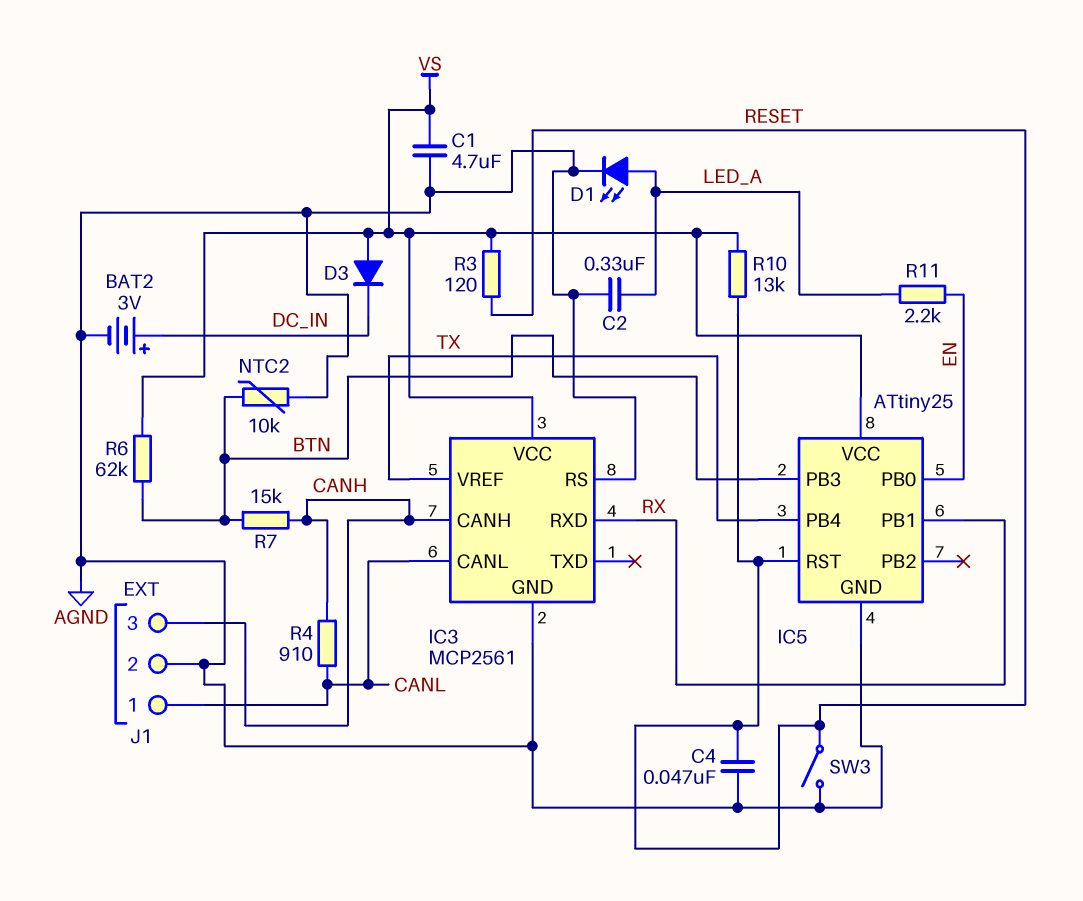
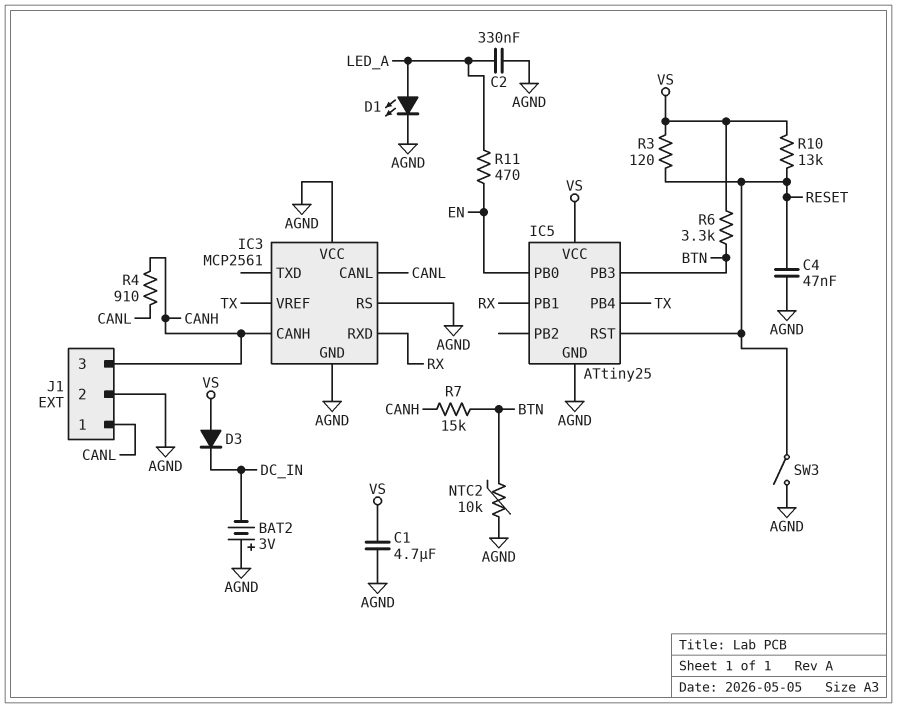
BAT2: 3V (plus DC_IN, minus AGND) -> 3V (plus AGND, minus DC_IN)
IC3 pin VCC: VS -> AGND
R6: 62k (BTN, VS) -> 3.3k (BTN, VS)
R11: 2.2k (EN, LED_A) -> 470 (EN, LED_A)

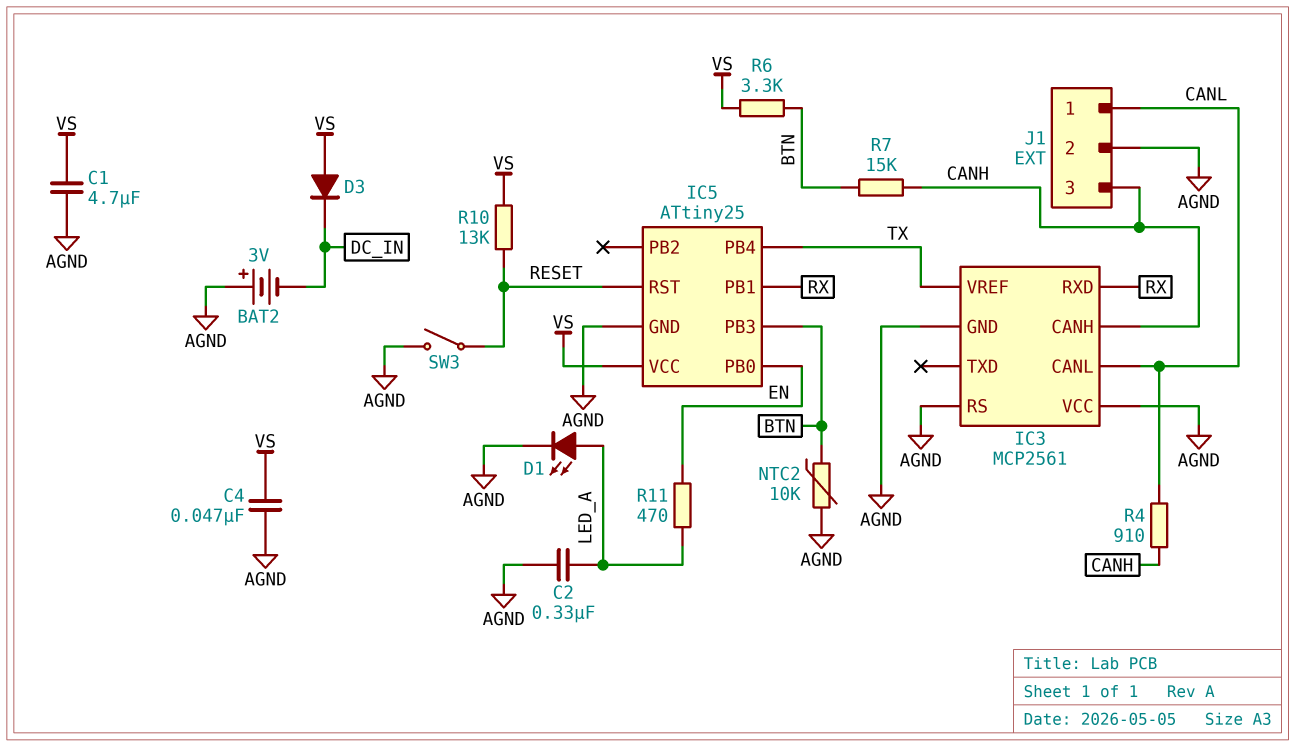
C4: 47nF (AGND, RESET) -> 47nF (AGND, VS)
R3: 120 (RESET, VS) -> none

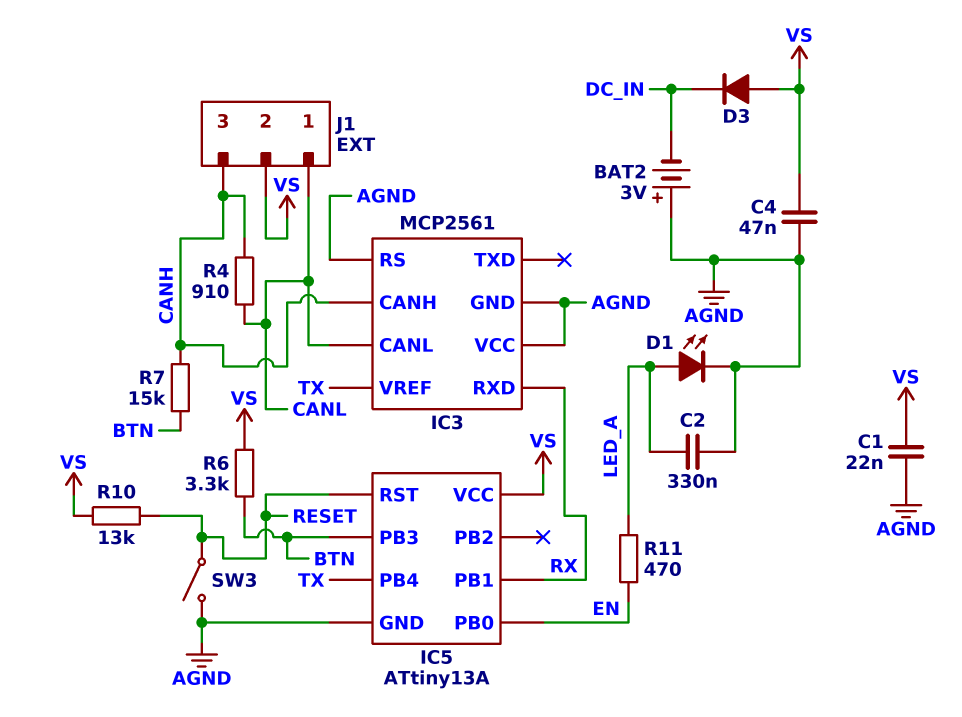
C1: 4.7uF (AGND, VS) -> 22nF (AGND, VS)
IC5: ATtiny25 -> ATtiny13A
J1 pin 2: AGND -> VS
NTC2: 10k (AGND, BTN) -> none

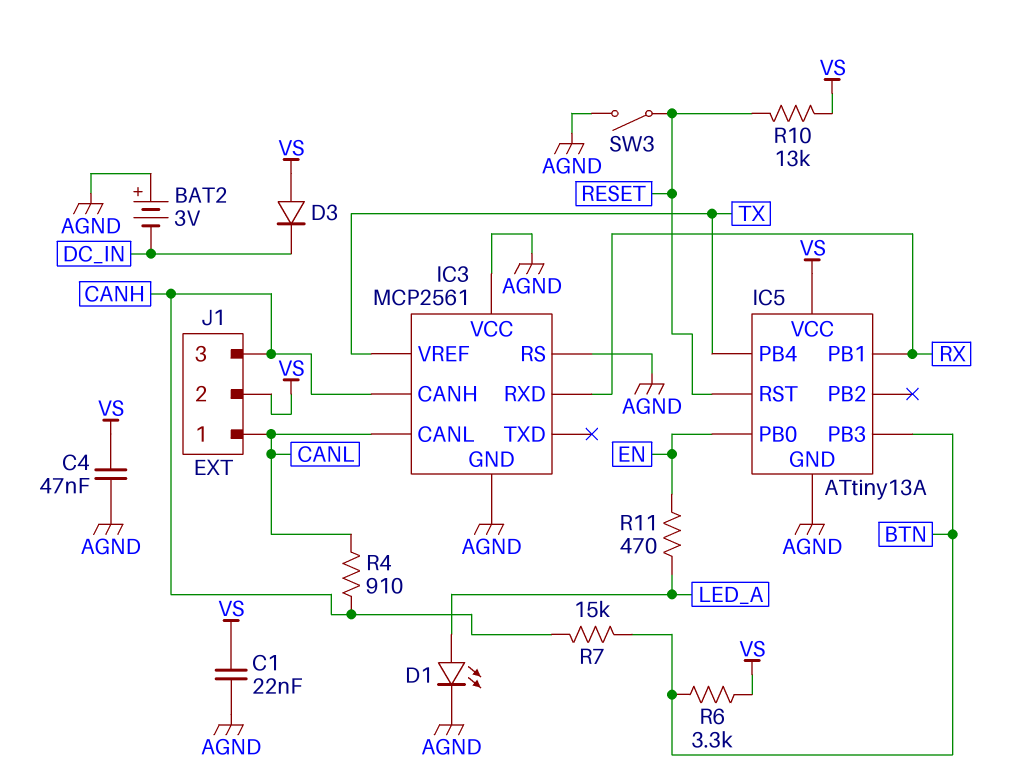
C2: 330nF (AGND, LED_A) -> none

